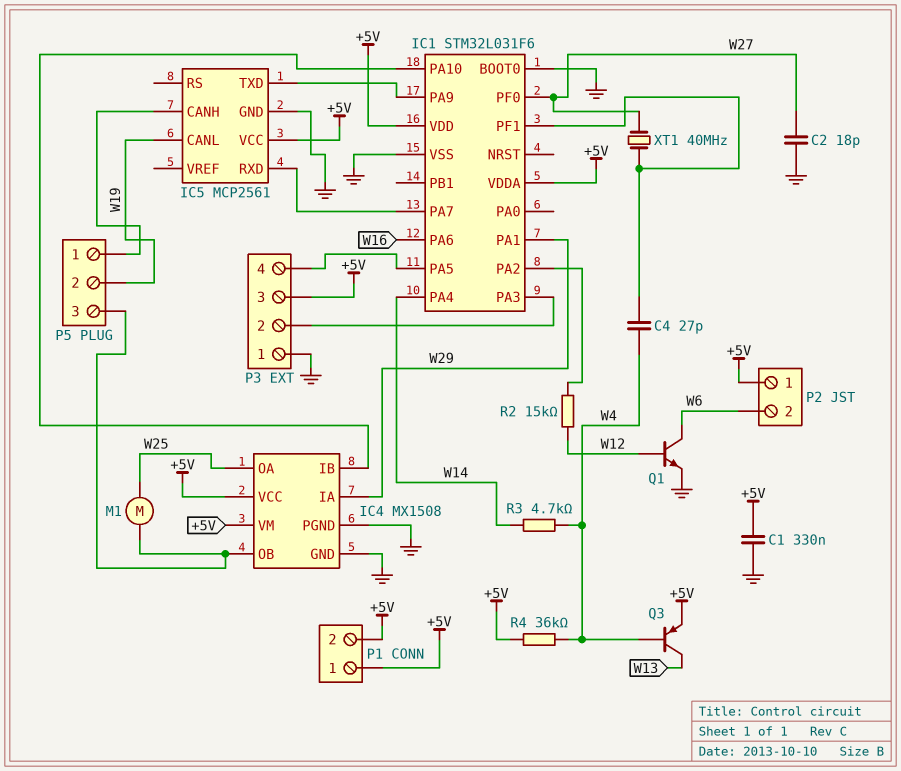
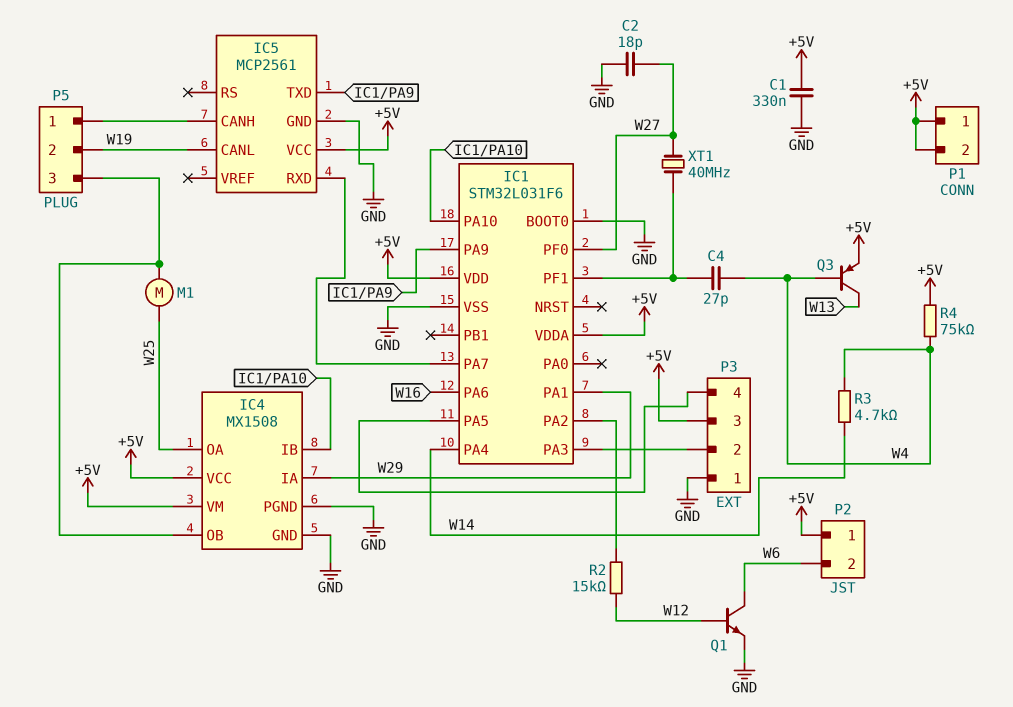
R4: 36k (+5V, W4) -> 75k (+5V, W4)

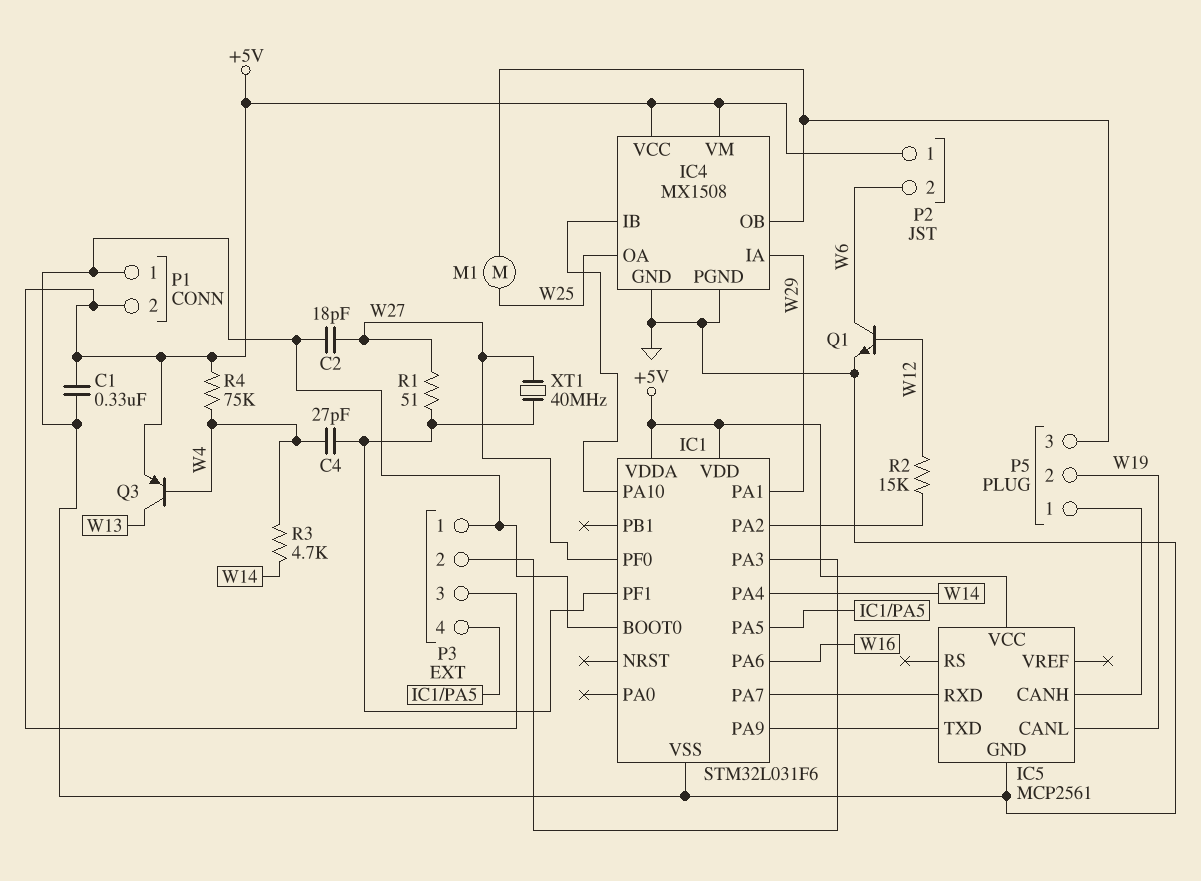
P1 pin 1: +5V -> GND
R1: none -> 51 (IC1/PF1, W27)

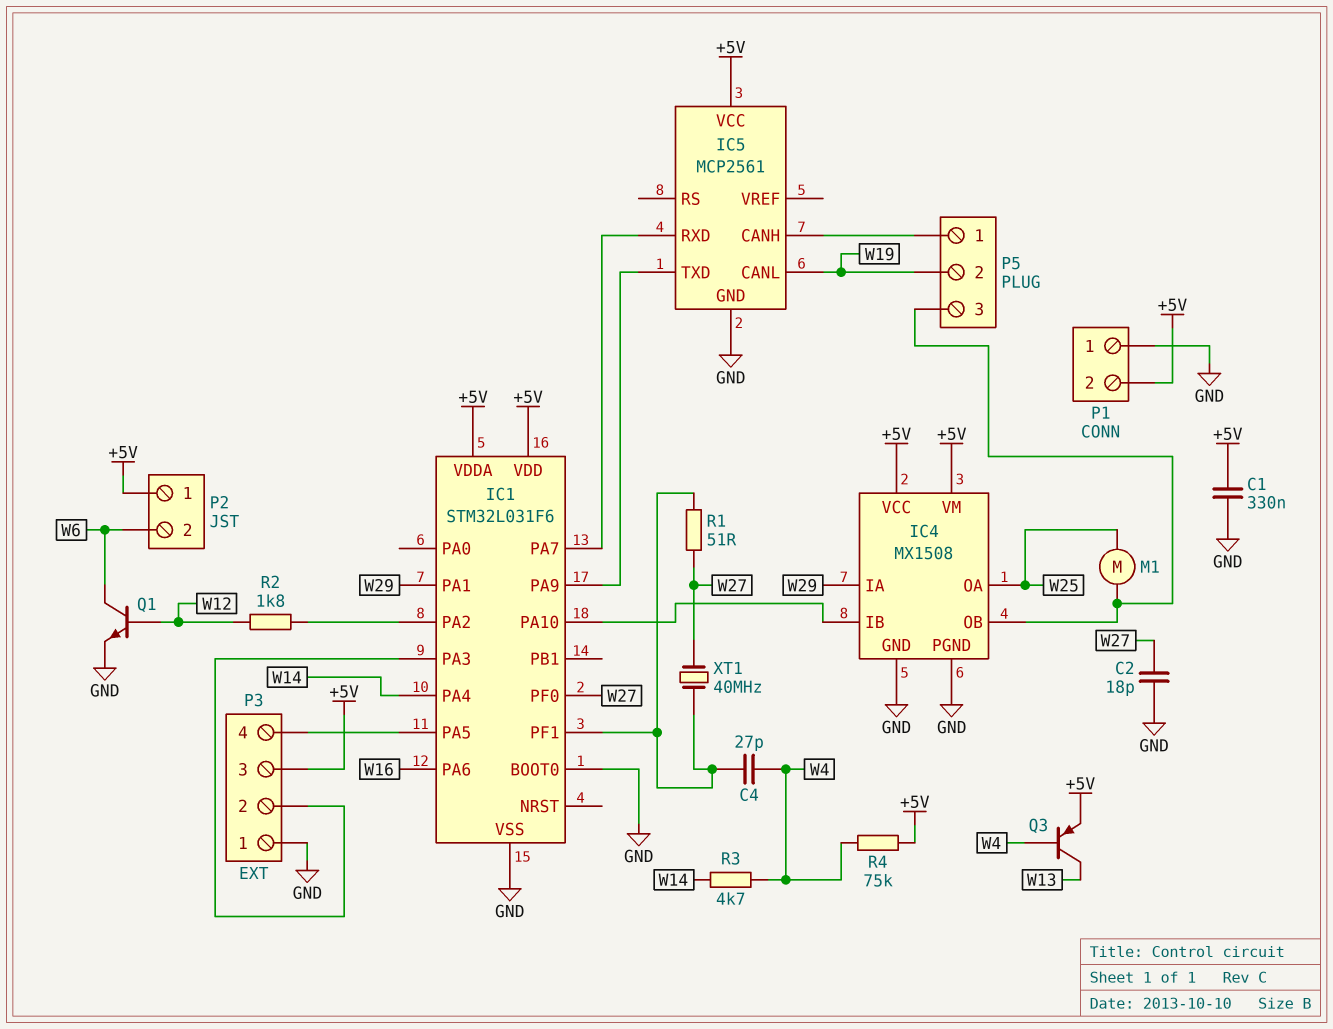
R2: 15k (IC1/PA2, W12) -> 1.8k (IC1/PA2, W12)

